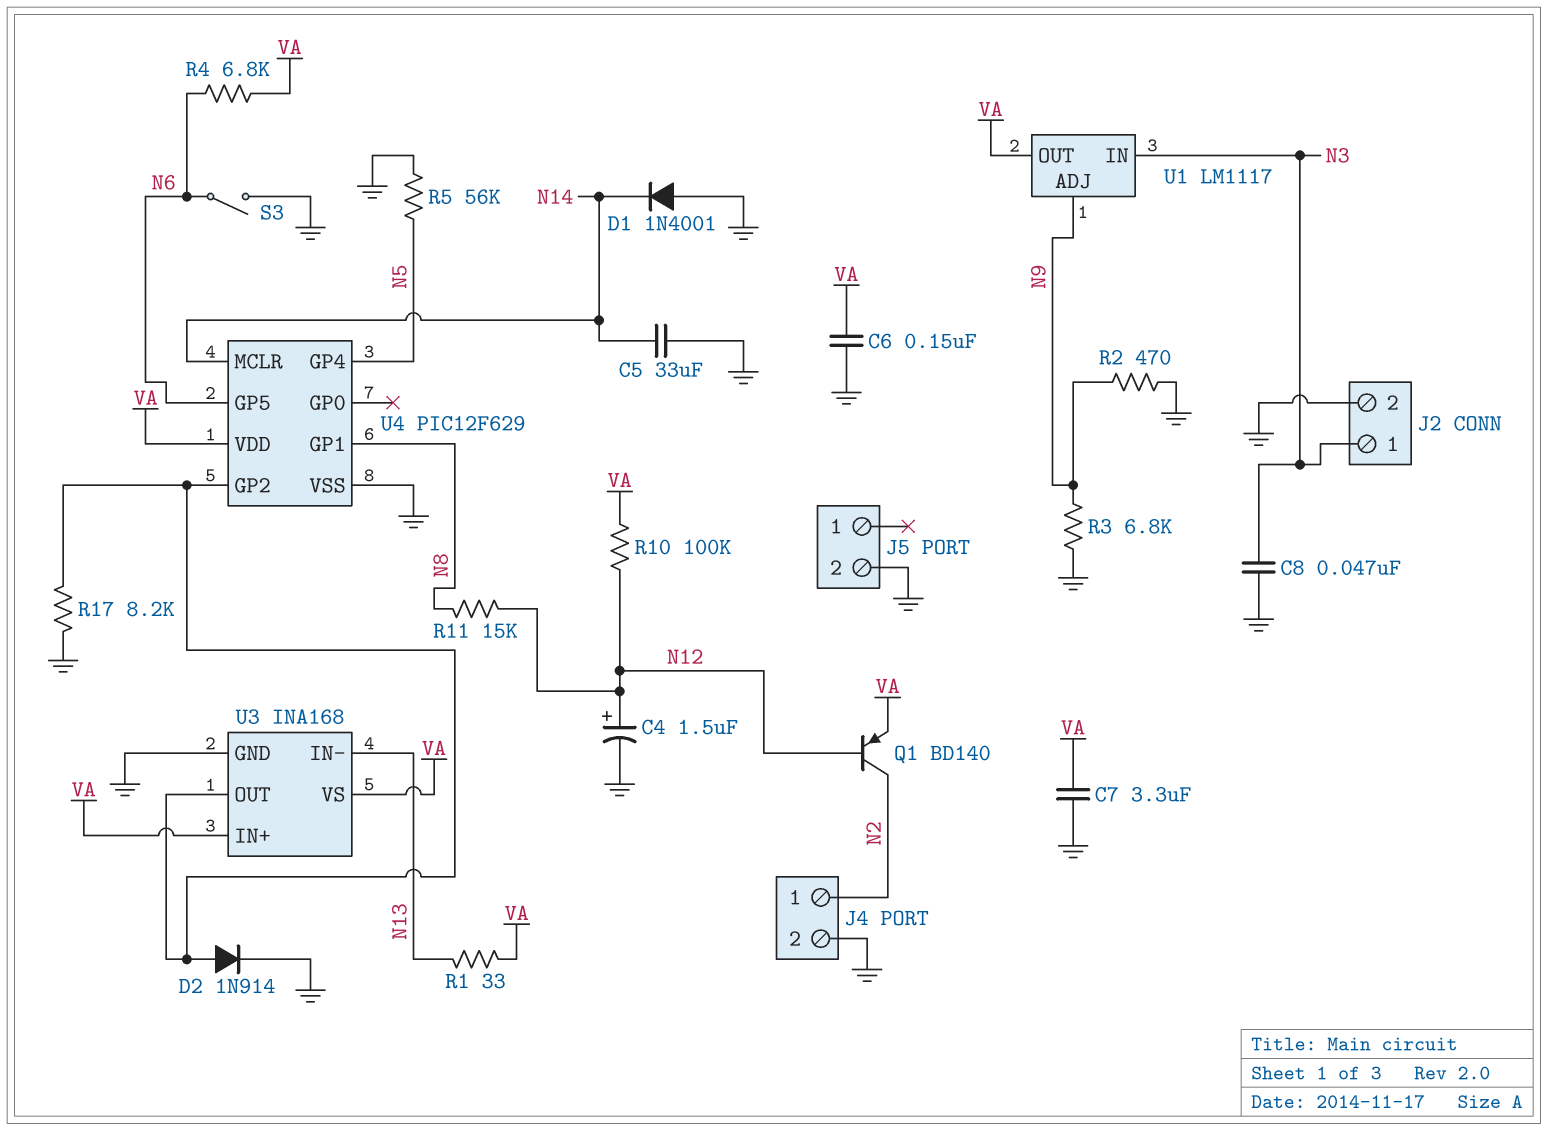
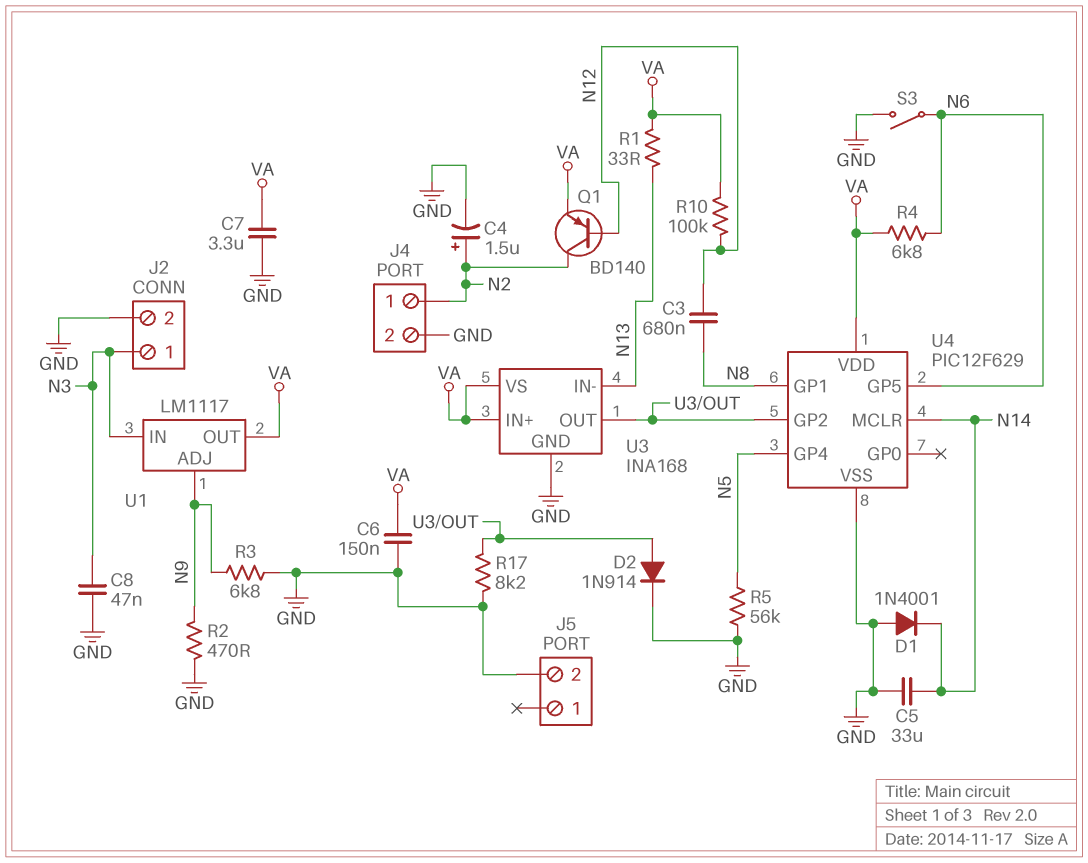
C3: none -> 680nF (N8, N12)
C4: 1.5uF (plus N12, minus GND) -> 1.5uF (plus N2, minus GND)
R11: 15k (N8, N12) -> none

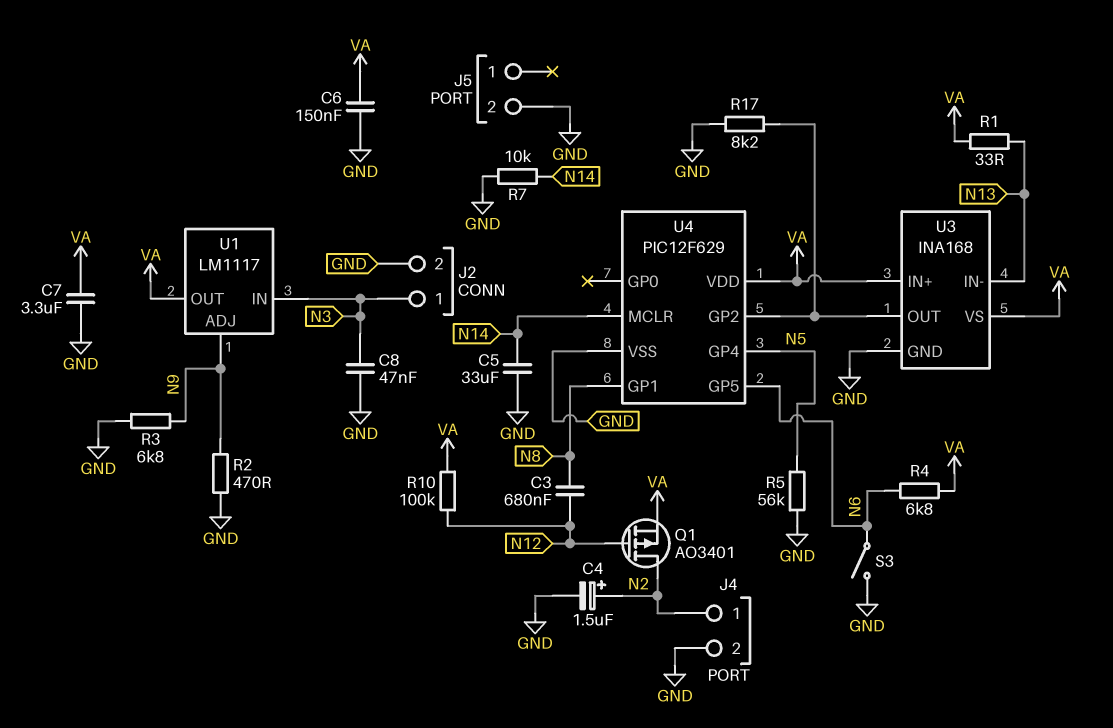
D1: diode 1N4001 (A GND, K N14) -> none
D2: diode 1N914 (A U3/OUT, K GND) -> none
Q1: PNP BD140 (B N12, C N2, E VA) -> PMOS AO3401 (G N12, D N2, S VA)
R7: none -> 10k (GND, N14)

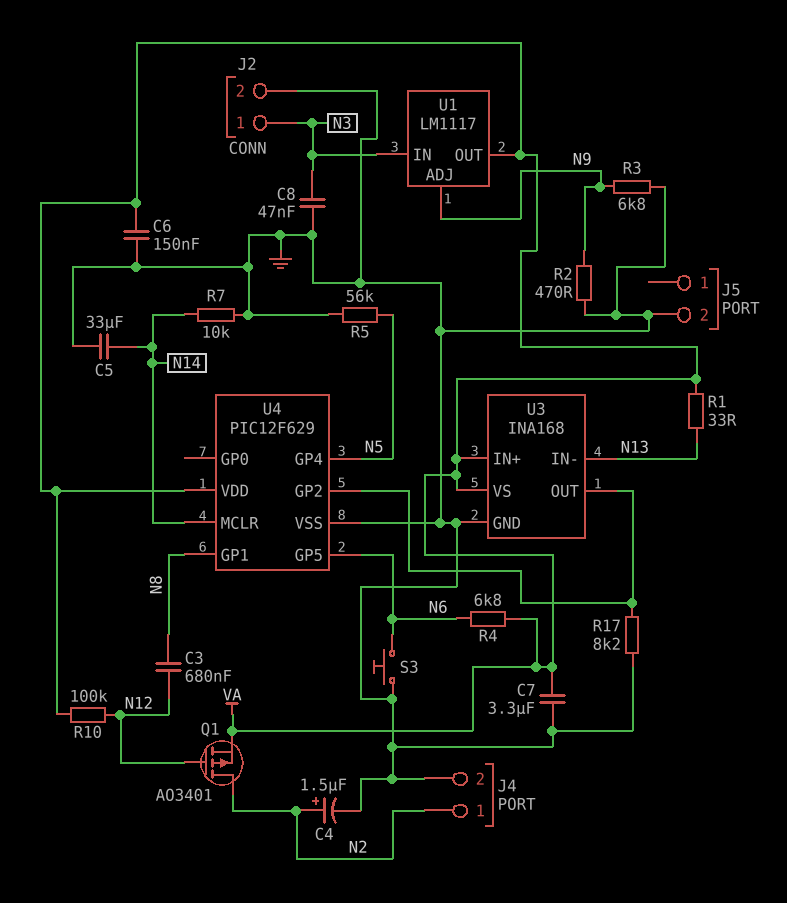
S3: switch (GND, N6) -> button (GND, N6)

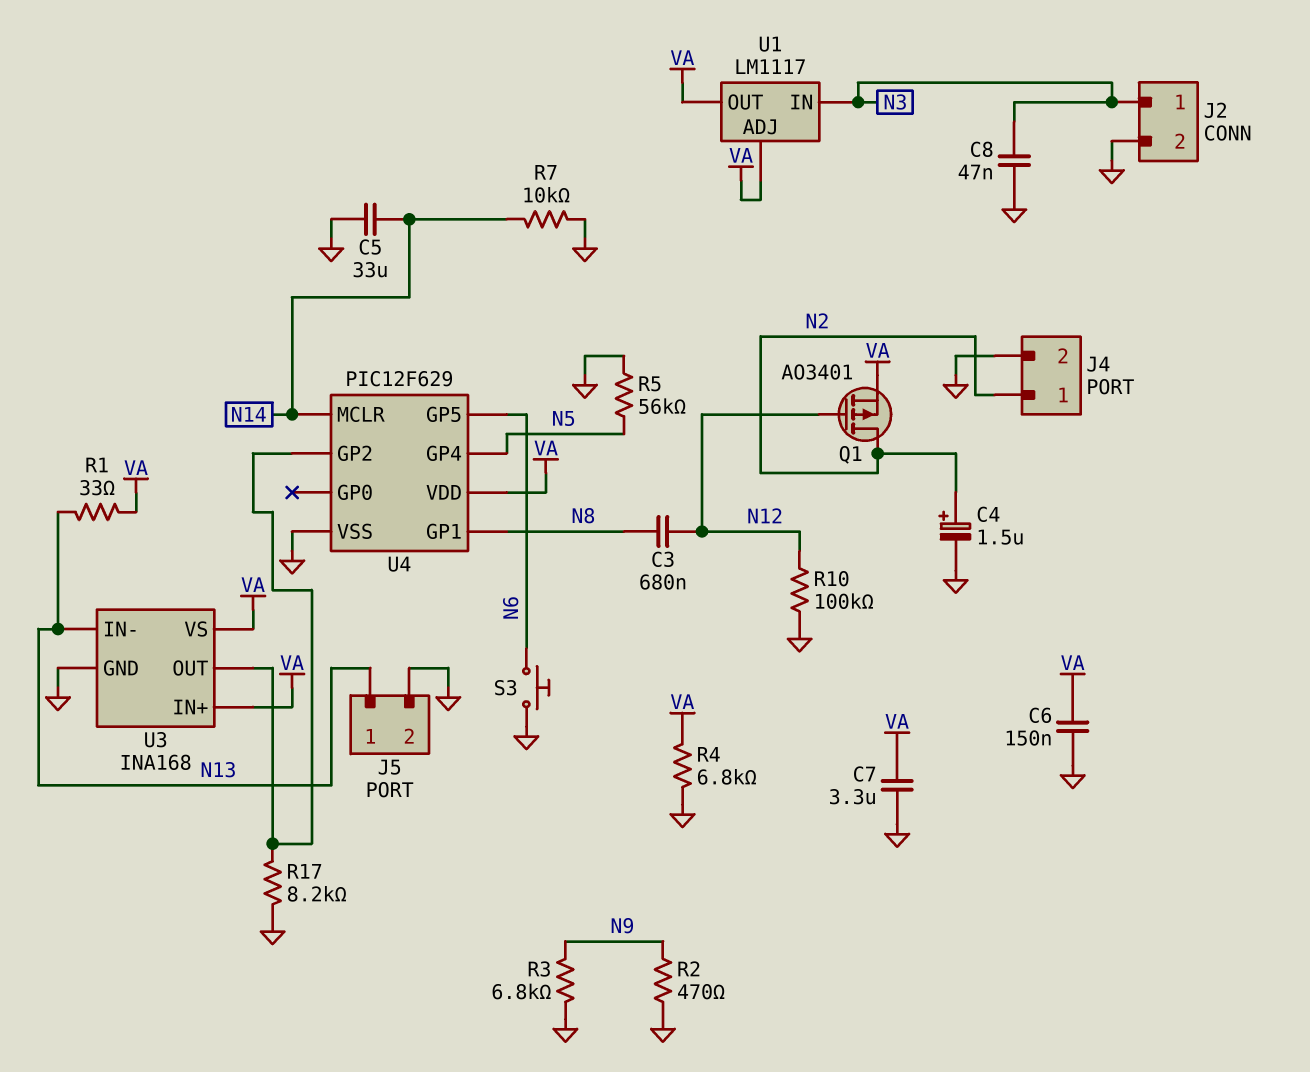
J5 pin 1: none -> N13
R4: 6.8k (N6, VA) -> 6.8k (GND, VA)
R10: 100k (N12, VA) -> 100k (GND, N12)
U1 pin ADJ: N9 -> VA

